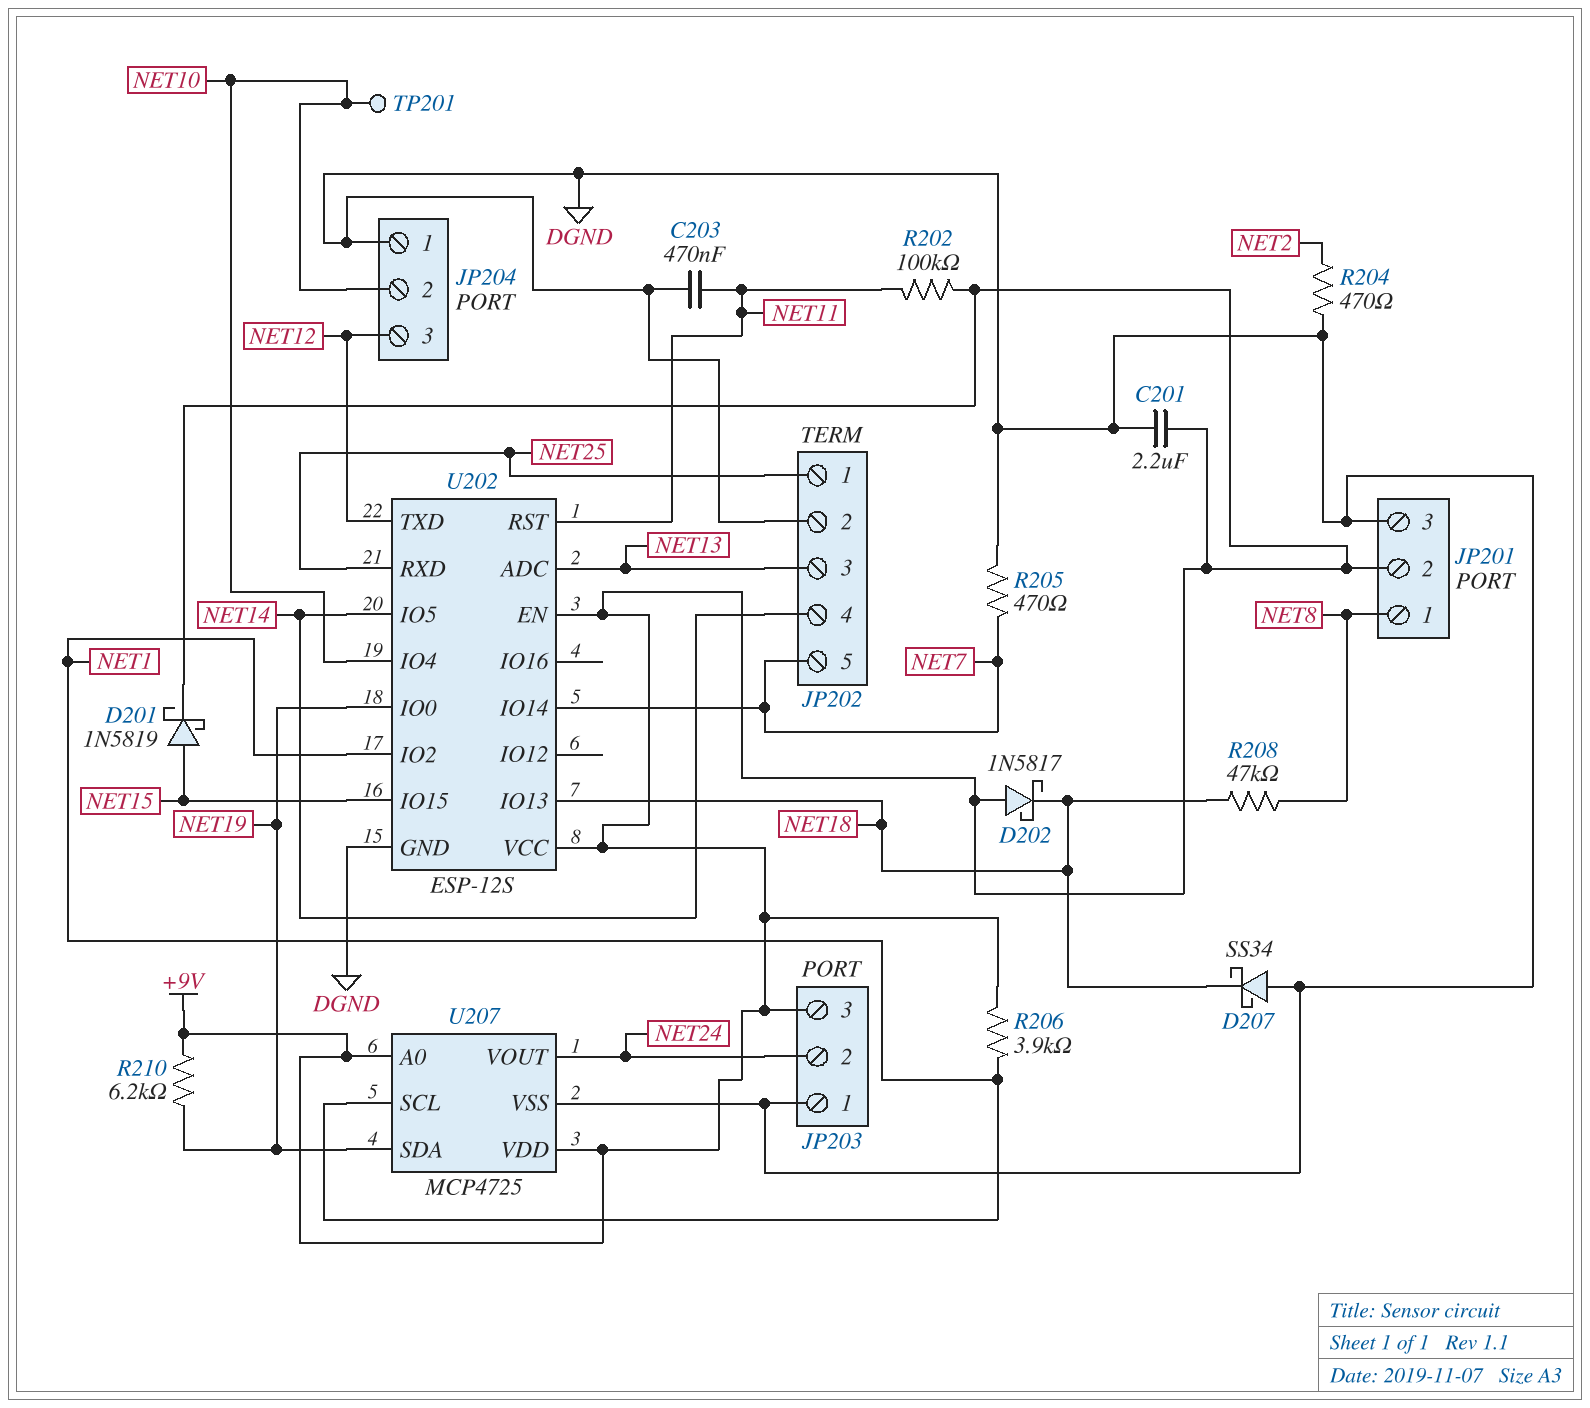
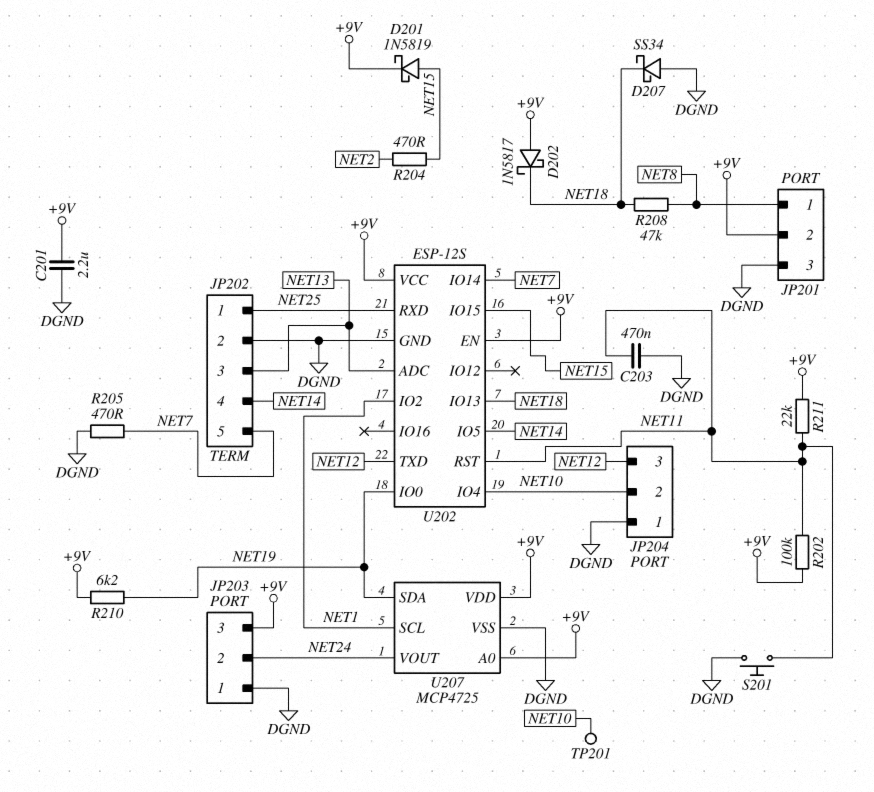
R204: 470 (DGND, NET2) -> 470 (NET2, NET15)
R206: 3.9k (+9V, NET1) -> none
R211: none -> 22k (+9V, NET11)
S201: none -> button (DGND, NET11)

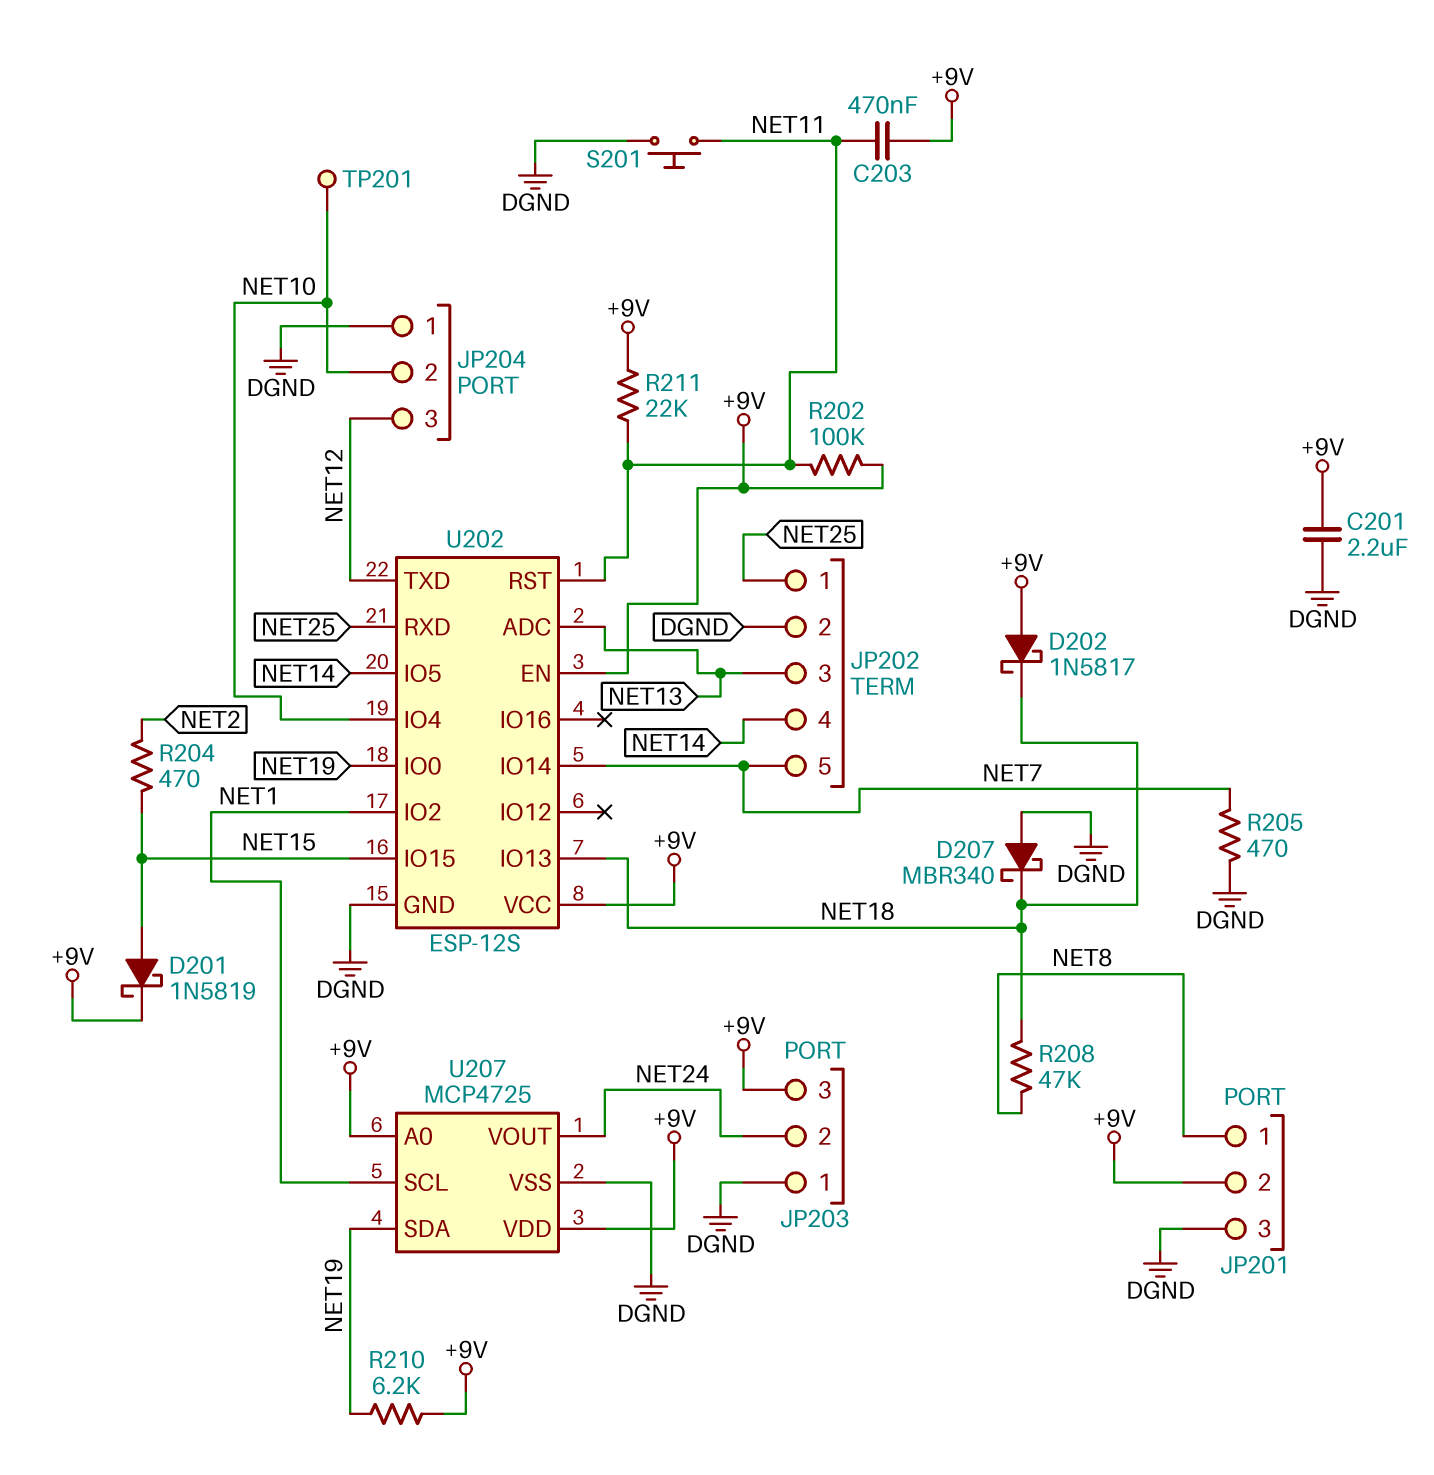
C203: 470nF (DGND, NET11) -> 470nF (+9V, NET11)
D207: schottky SS34 (A DGND, K NET18) -> schottky MBR340 (A DGND, K NET18)

